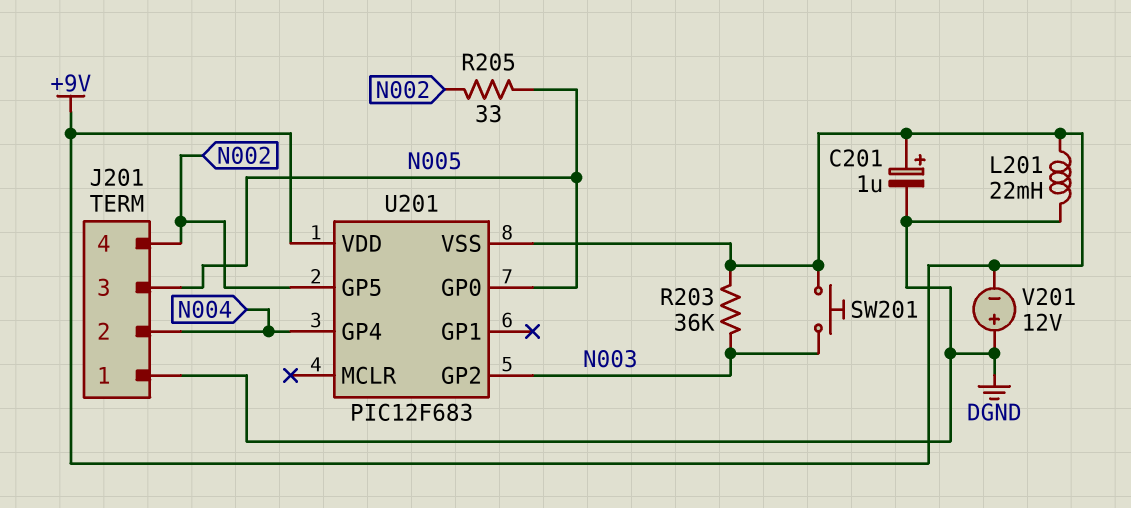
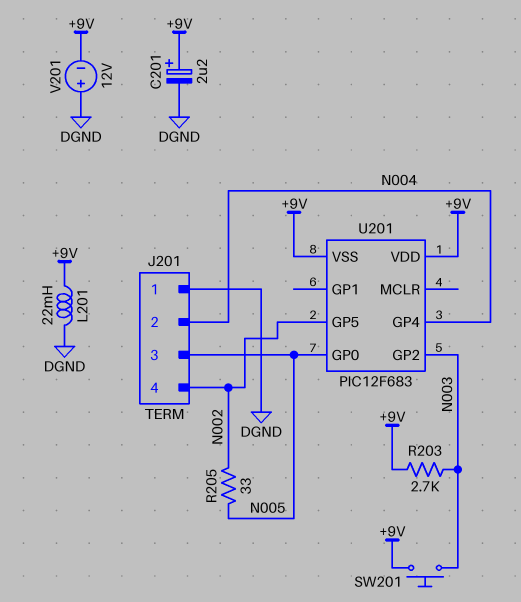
C201: 1uF (plus +9V, minus DGND) -> 2.2uF (plus +9V, minus DGND)
R203: 36k (+9V, N003) -> 2.7k (+9V, N003)

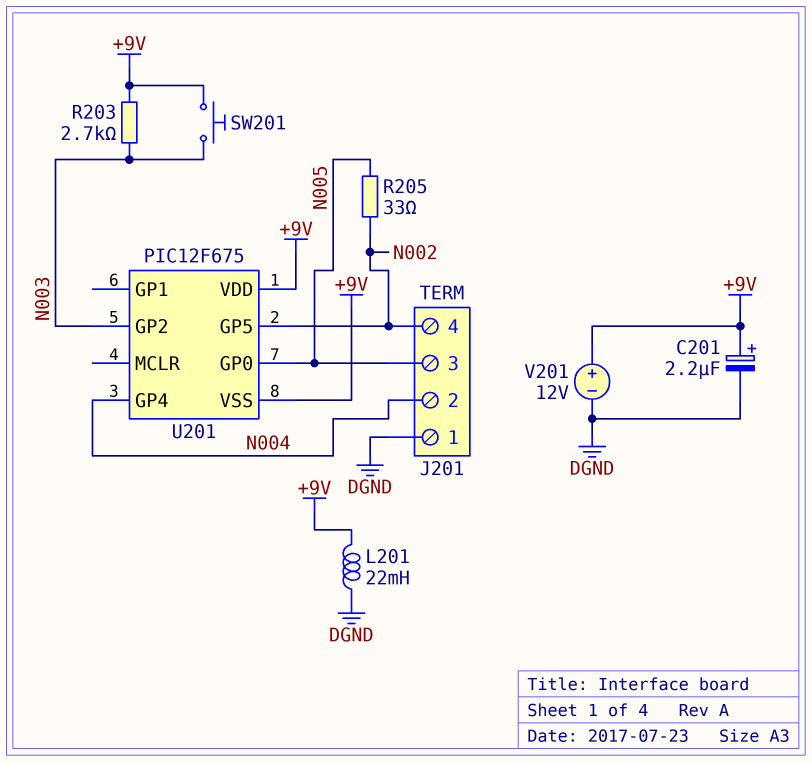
U201: PIC12F683 -> PIC12F675
V201: 12V (plus DGND, minus +9V) -> 12V (plus +9V, minus DGND)

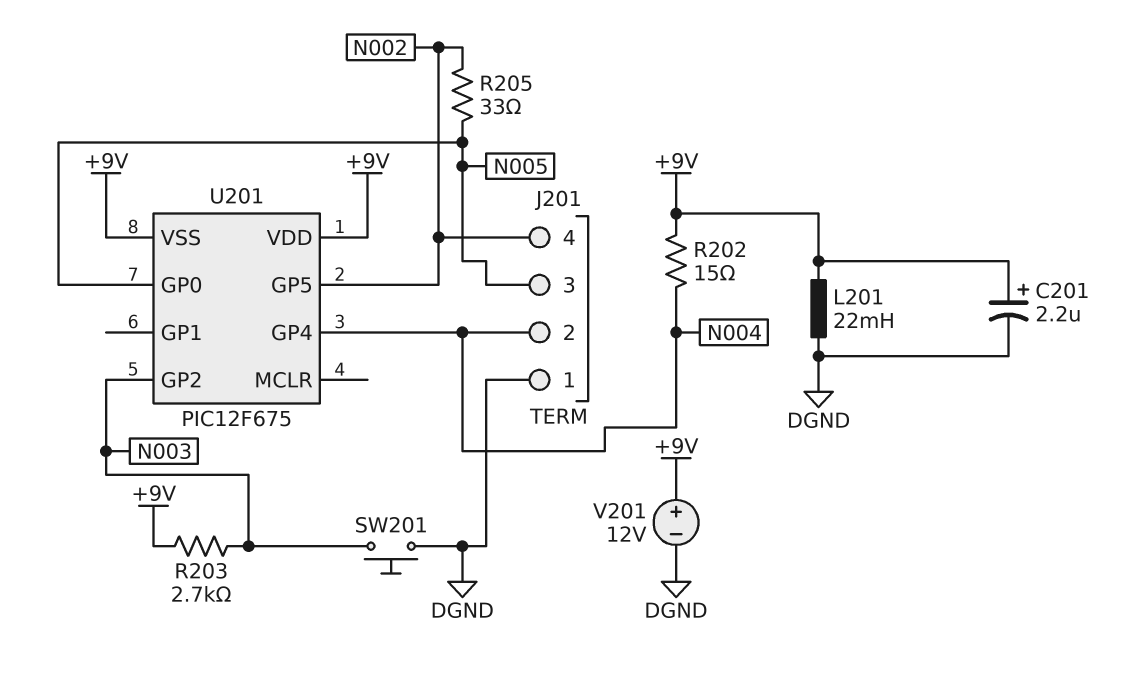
R202: none -> 15 (+9V, N004)
SW201: button (+9V, N003) -> button (DGND, N003)

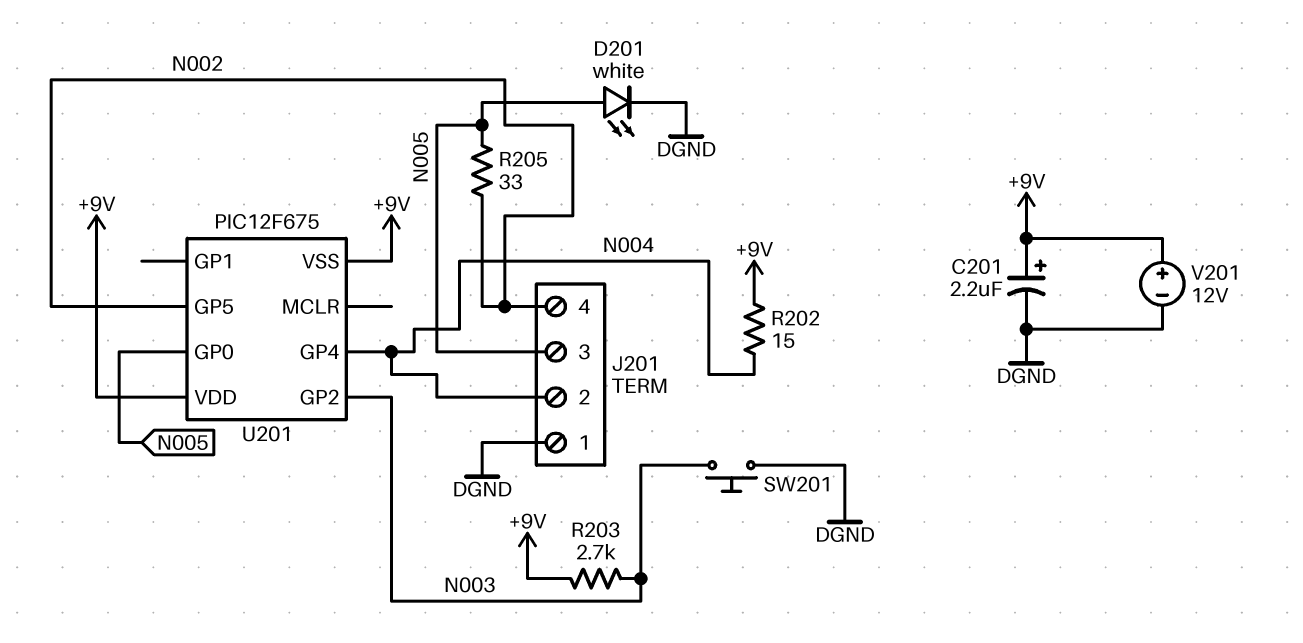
D201: none -> LED white (A N005, K DGND)
L201: 22mH (+9V, DGND) -> none

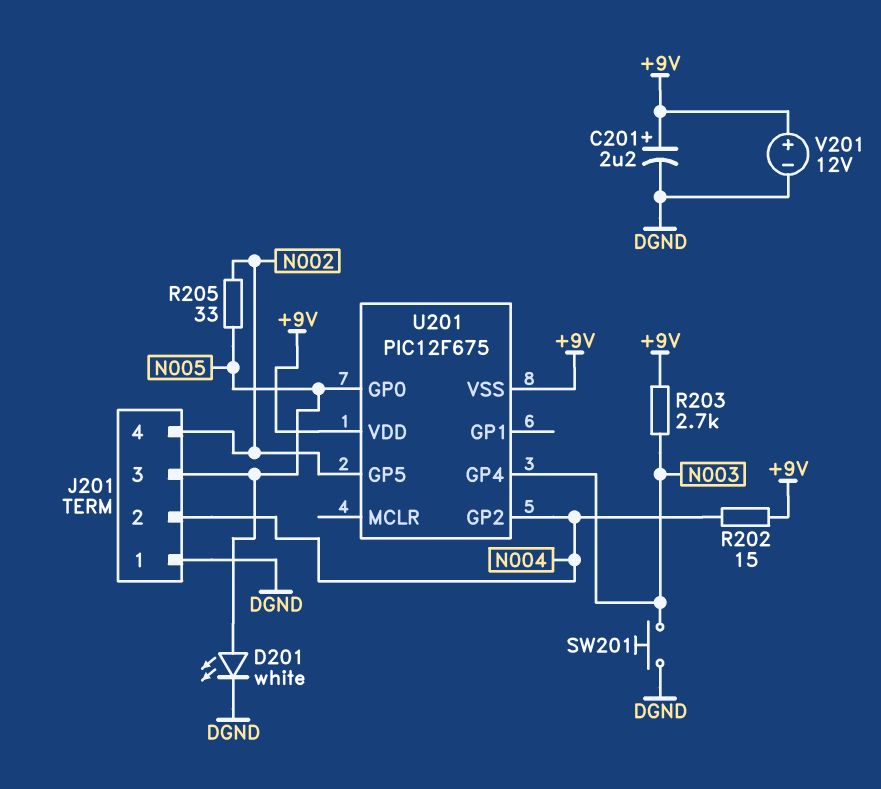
U201 pin GP2: N003 -> N004
U201 pin GP4: N004 -> N003

